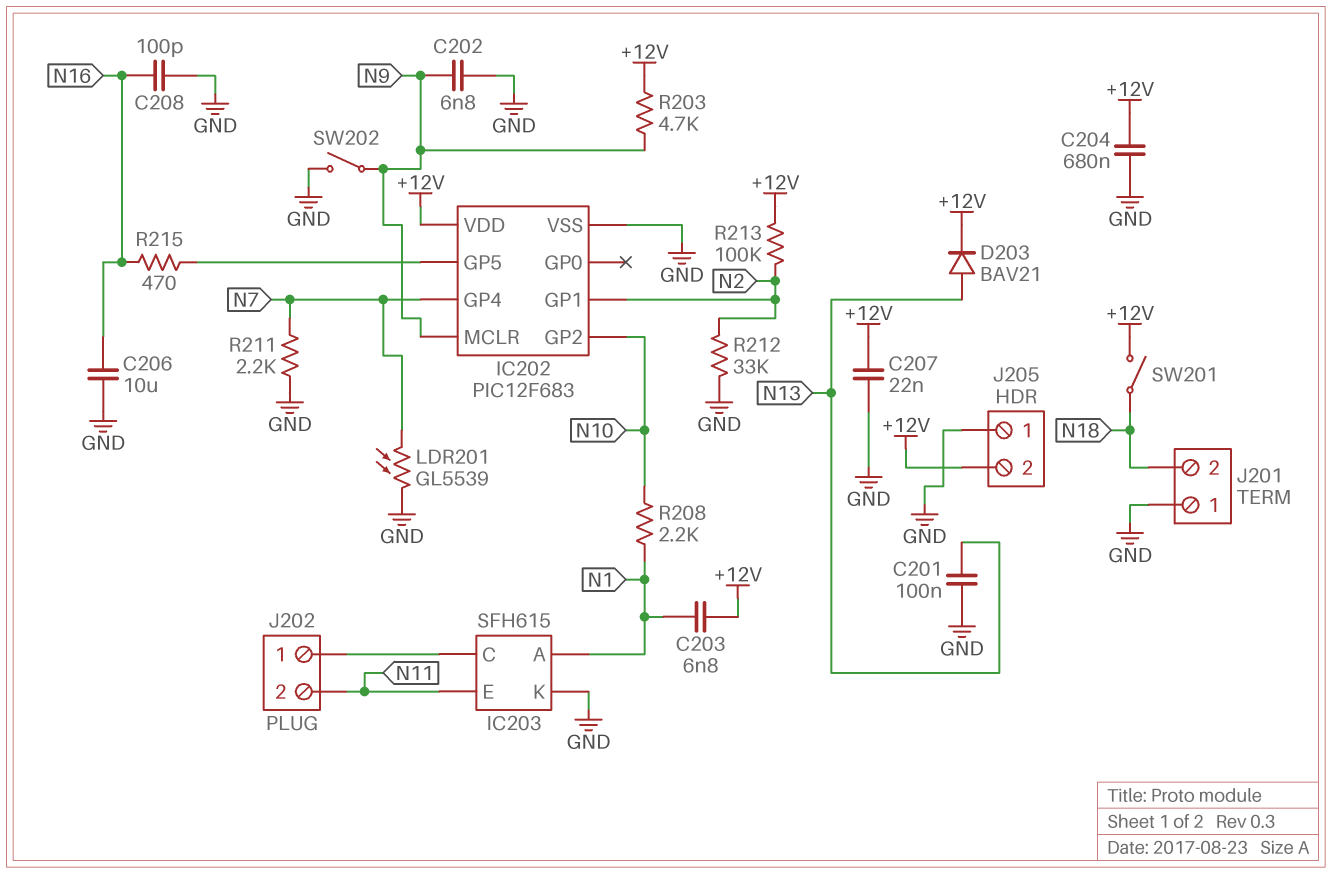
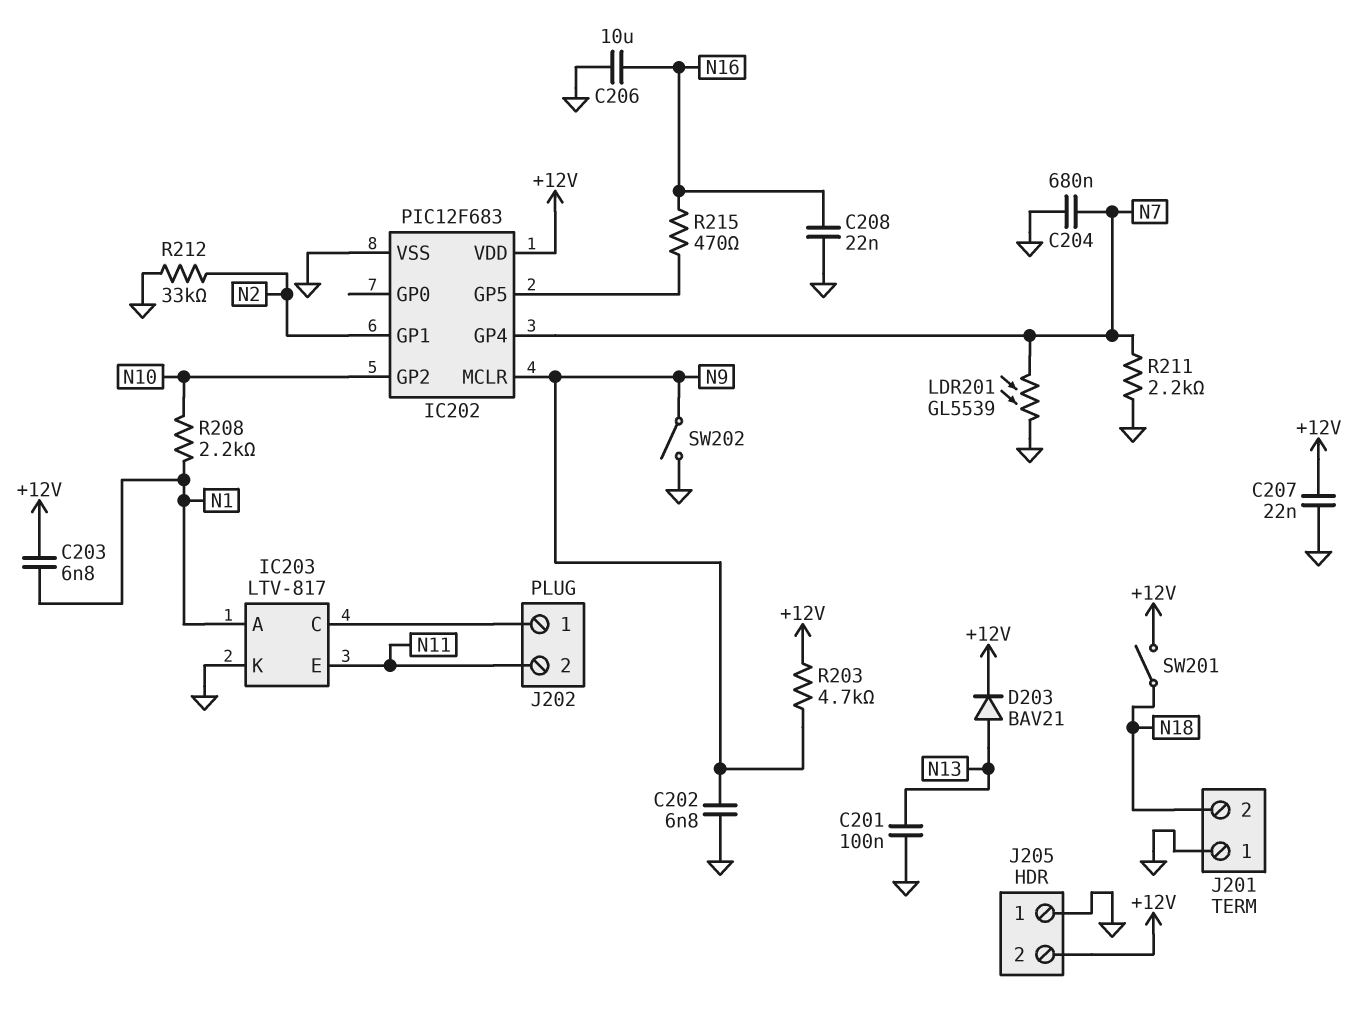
C204: 680nF (+12V, GND) -> 680nF (GND, N7)
C208: 100pF (GND, N16) -> 22nF (GND, N16)
IC203: SFH615 -> LTV-817
R213: 100k (+12V, N2) -> none

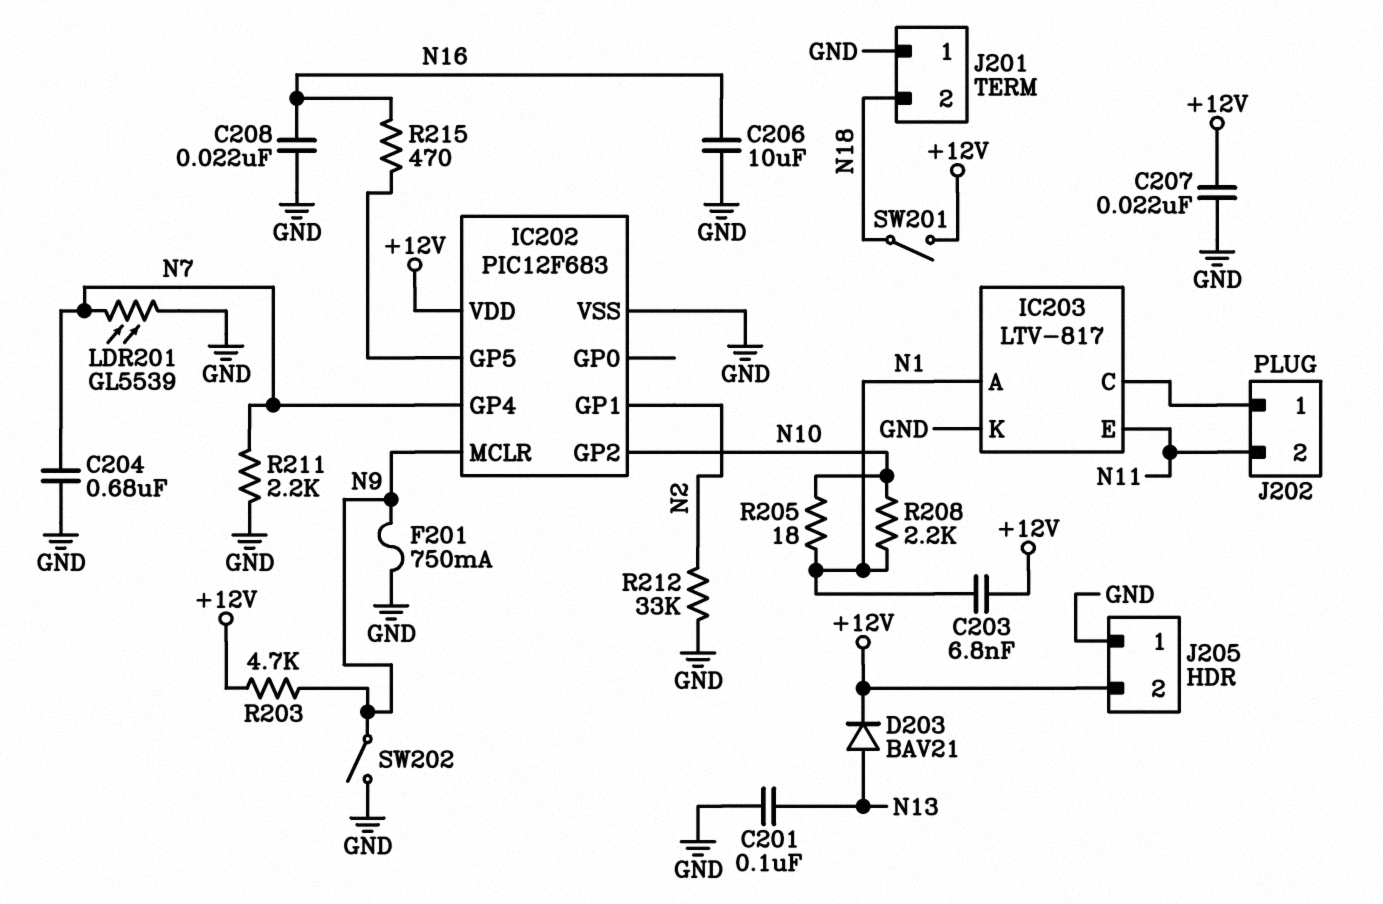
C202: 6.8nF (GND, N9) -> none
F201: none -> 750mA (GND, N9)
R205: none -> 18 (N1, N10)

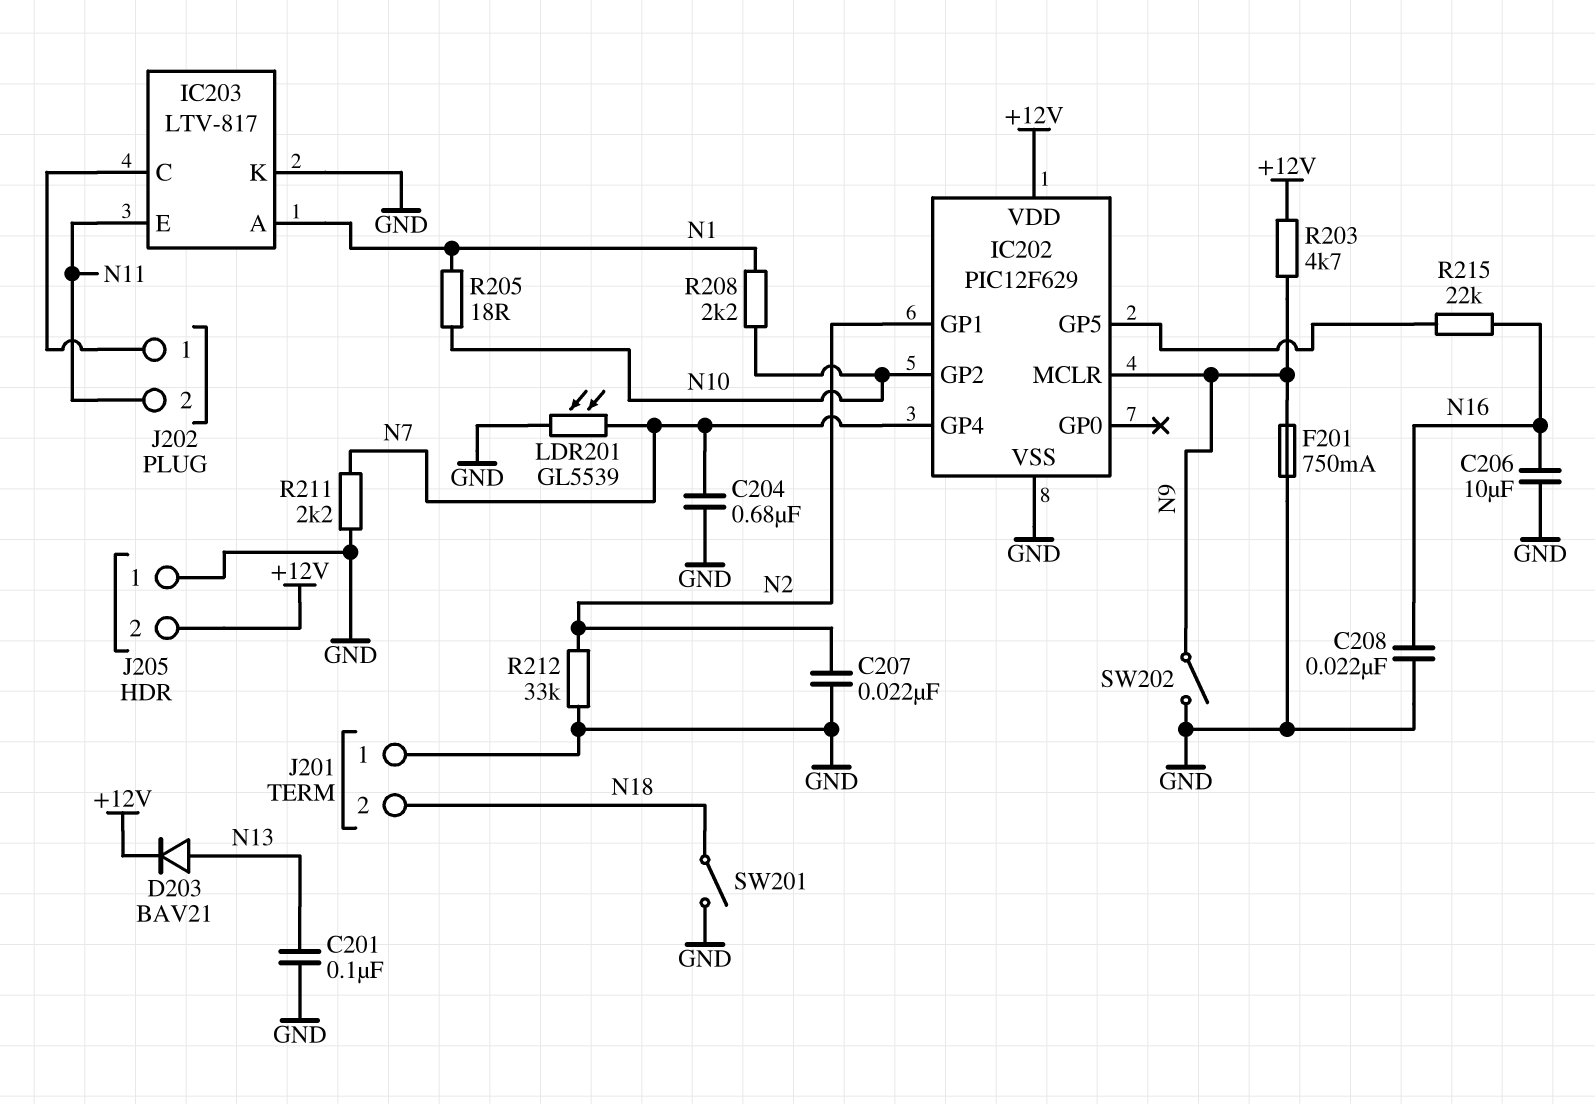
C203: 6.8nF (+12V, N1) -> none
C207: 22nF (+12V, GND) -> 22nF (GND, N2)
IC202: PIC12F683 -> PIC12F629
R215: 470 (IC202/GP5, N16) -> 22k (IC202/GP5, N16)
SW201: switch (+12V, N18) -> switch (GND, N18)

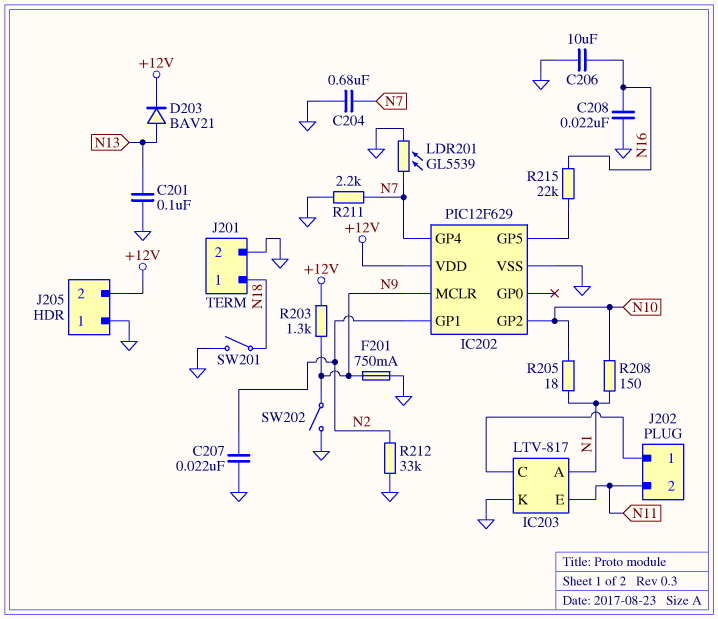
J201 pin 1: GND -> N18
J201 pin 2: N18 -> GND
R203: 4.7k (+12V, N9) -> 1.3k (+12V, N9)
R208: 2.2k (N1, N10) -> 150 (N1, N10)

